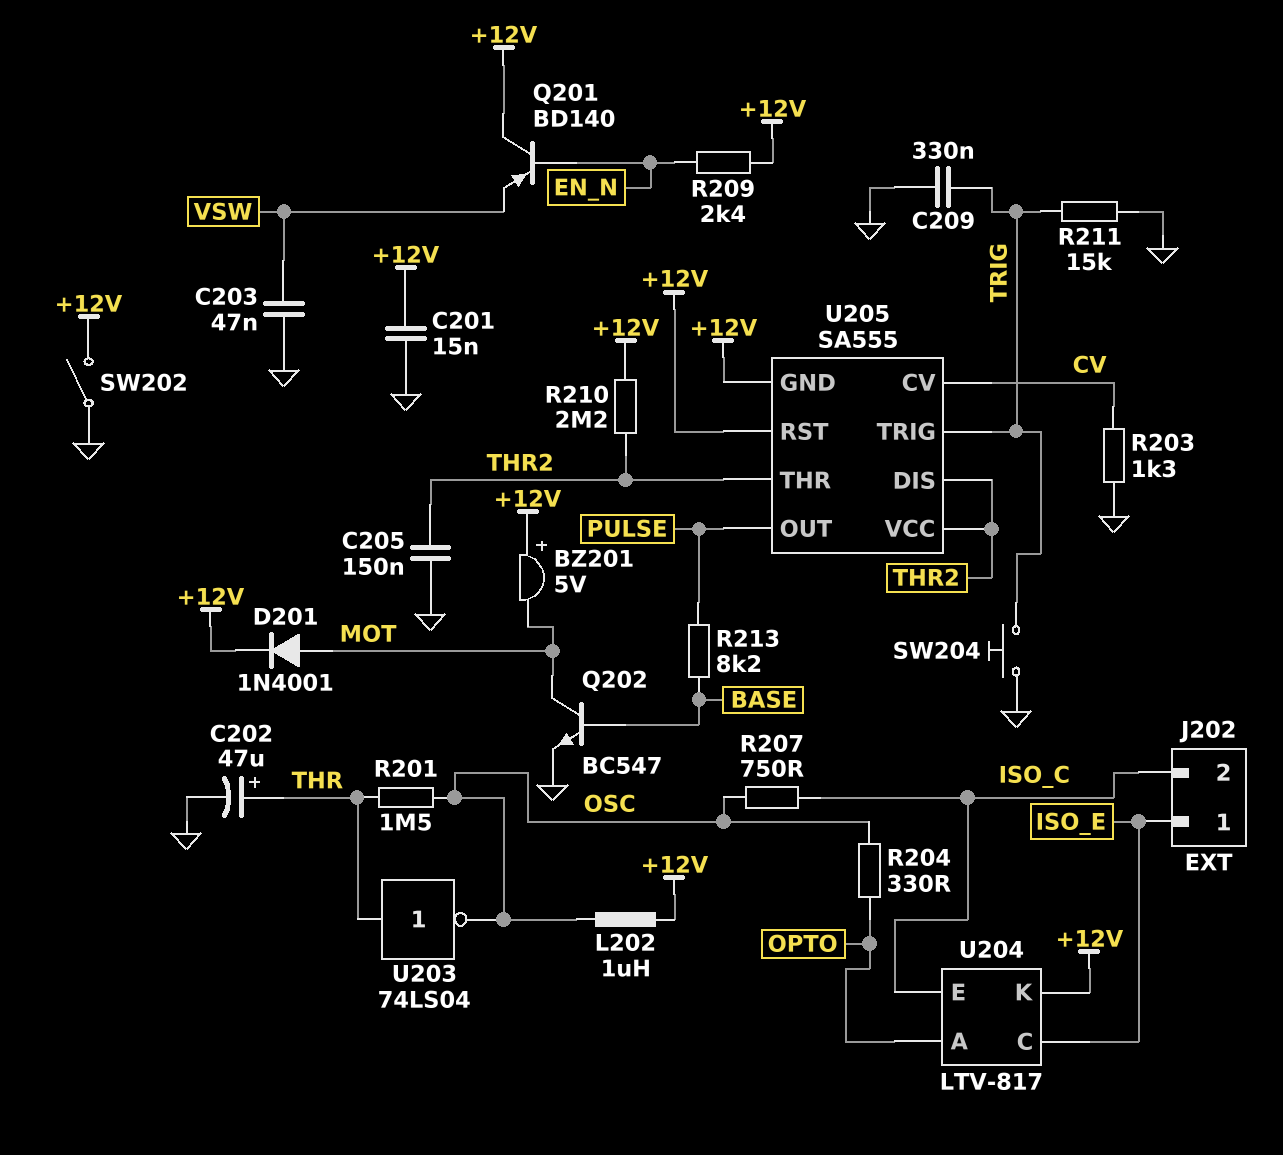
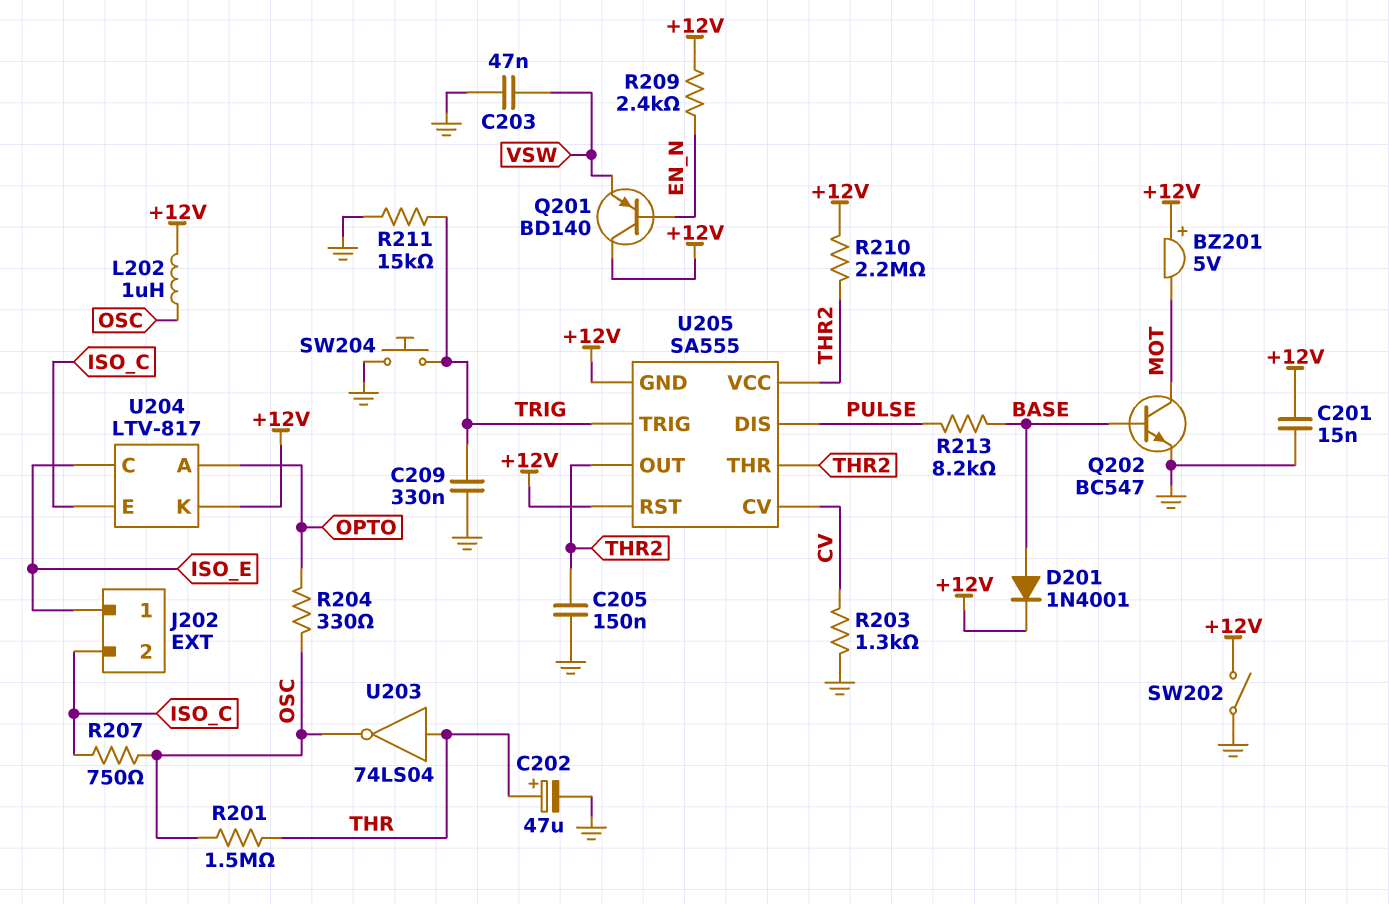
D201: diode 1N4001 (A MOT, K +12V) -> diode 1N4001 (A BASE, K +12V)
U205 pin DIS: THR2 -> PULSE
U205 pin OUT: PULSE -> THR2

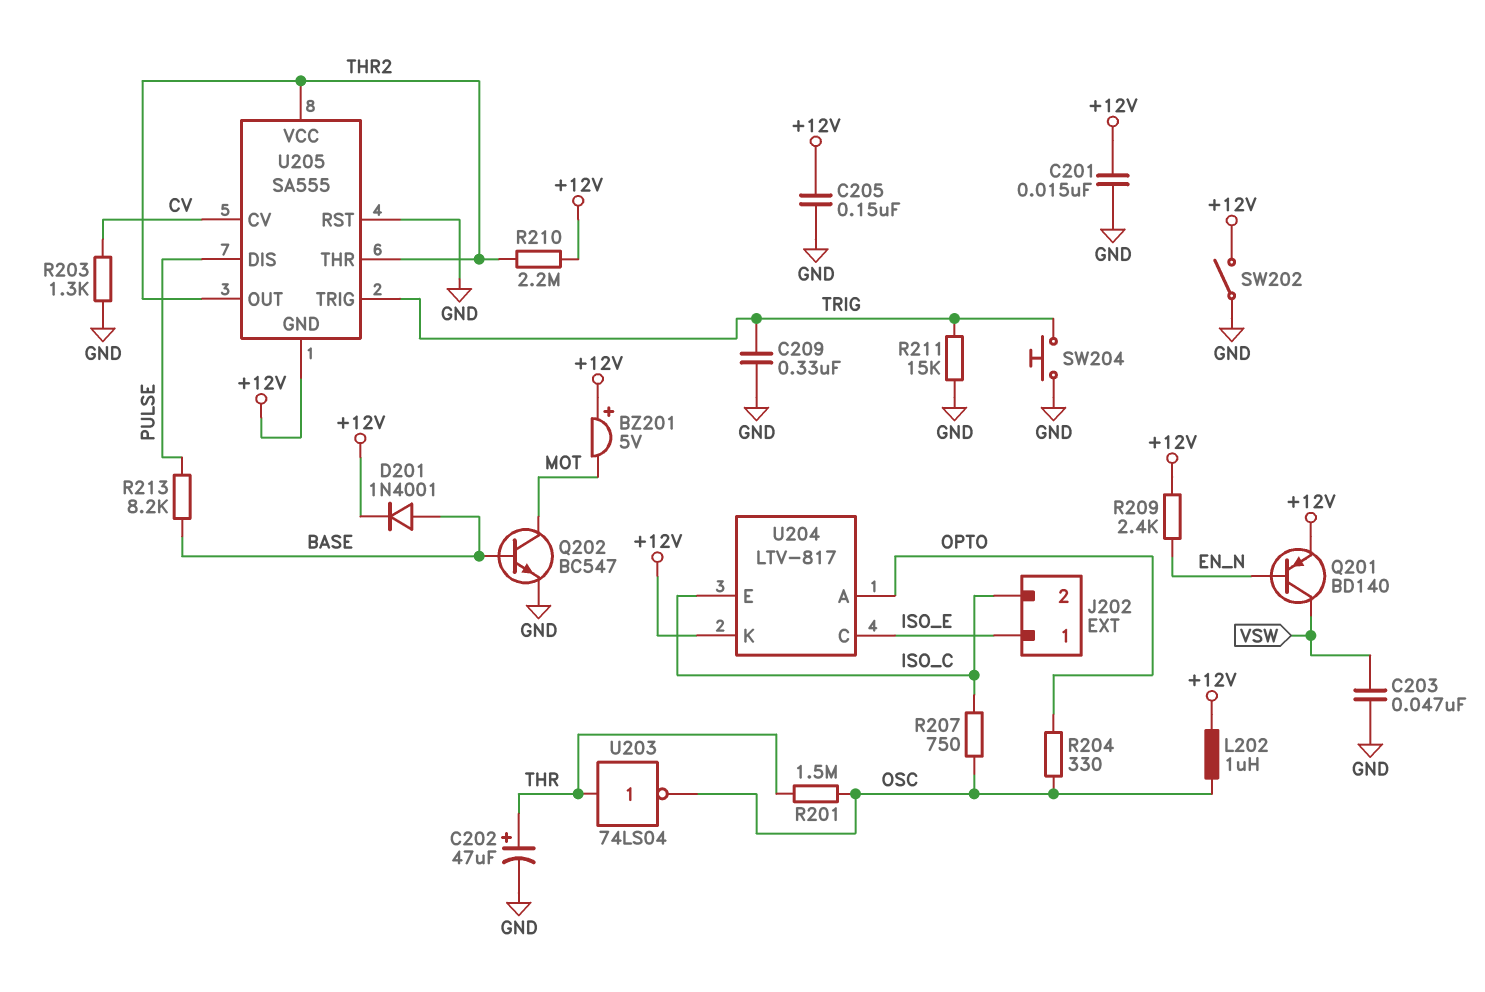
C205: 150nF (GND, THR2) -> 150nF (+12V, GND)
Q201: PNP BD140 (B EN_N, C +12V, E VSW) -> PNP BD140 (B EN_N, C VSW, E +12V)
U205 pin RST: +12V -> GND

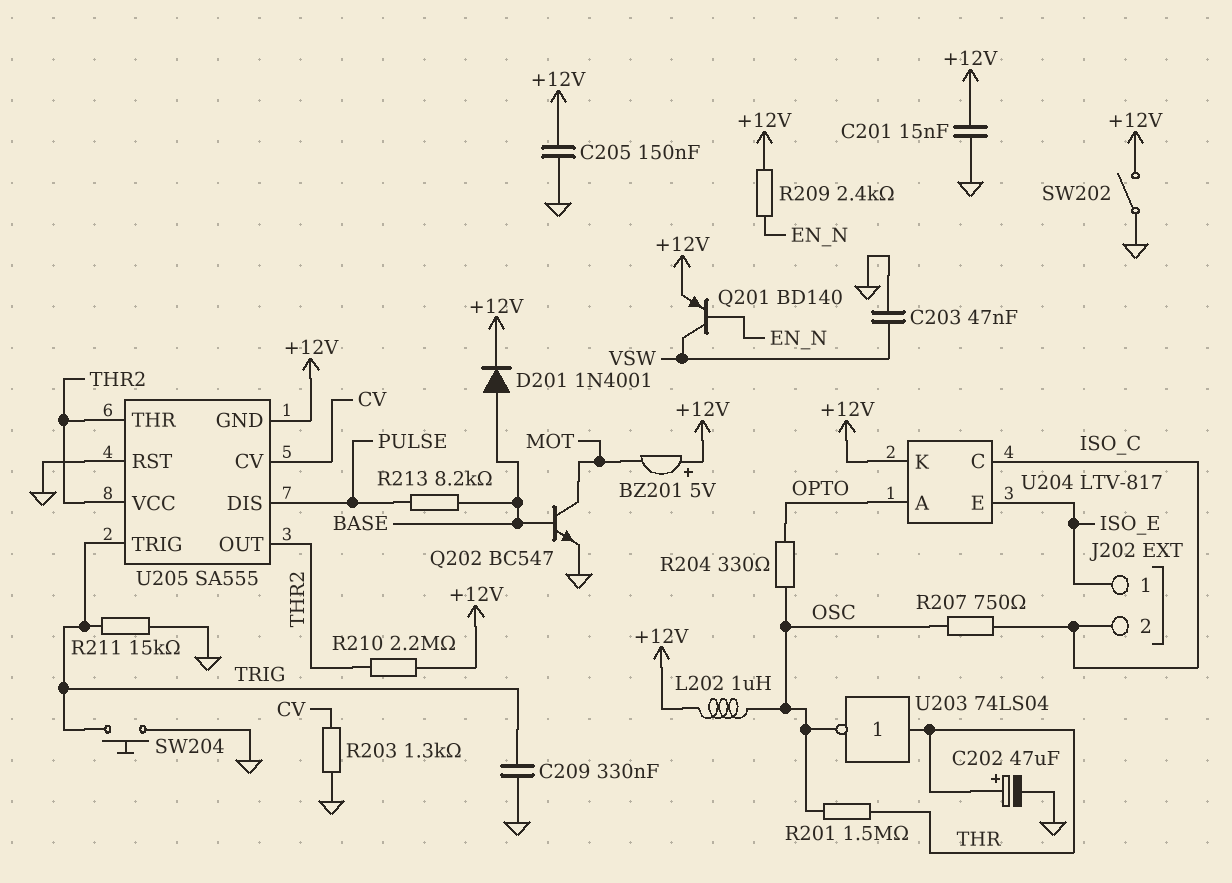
U204 pin C: ISO_E -> ISO_C
U204 pin E: ISO_C -> ISO_E

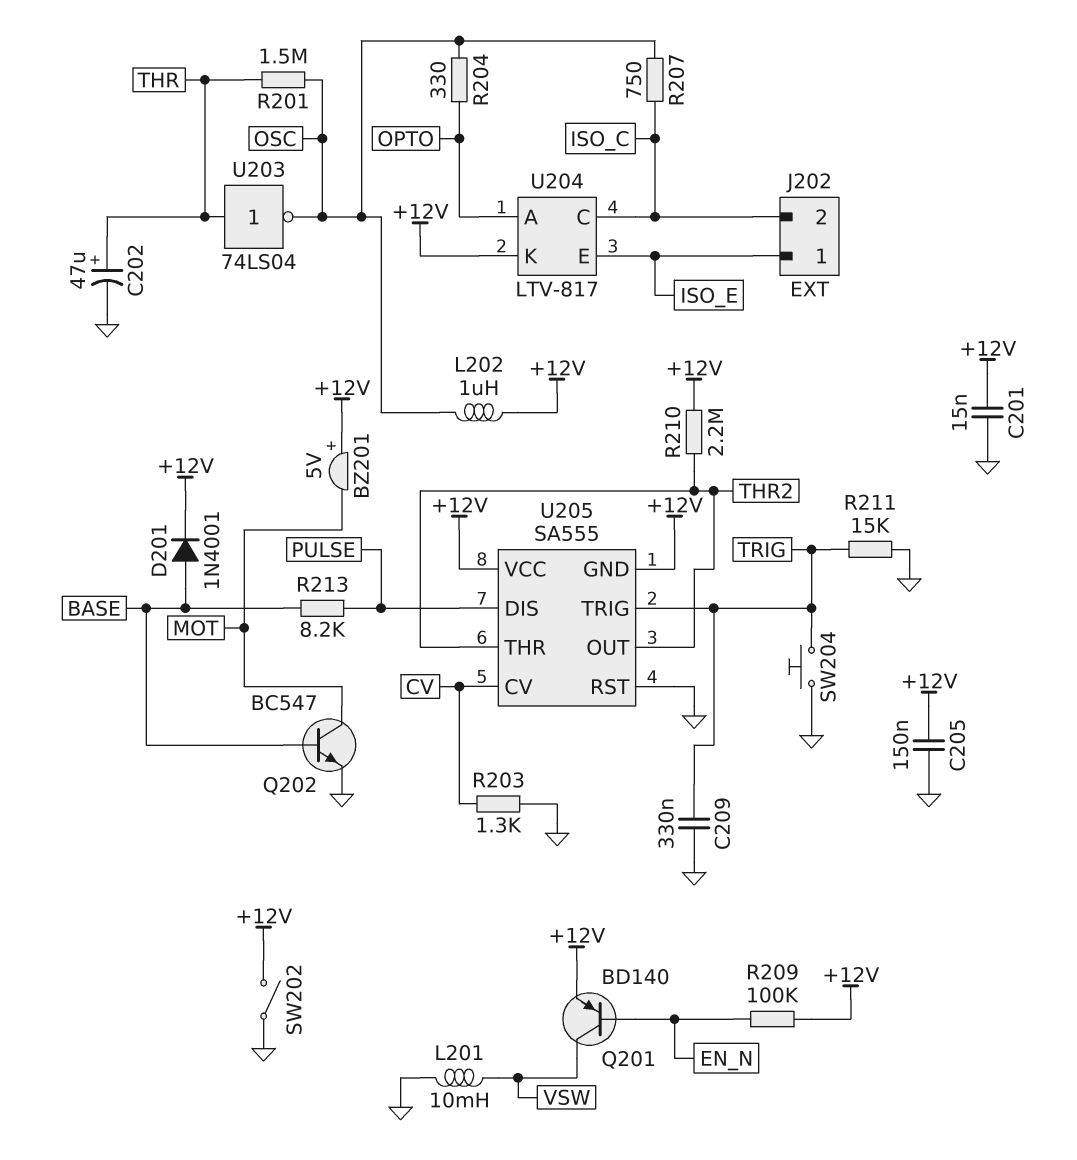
C203: 47nF (GND, VSW) -> none
L201: none -> 10mH (GND, VSW)
R209: 2.4k (+12V, EN_N) -> 100k (+12V, EN_N)
U205 pin VCC: THR2 -> +12V

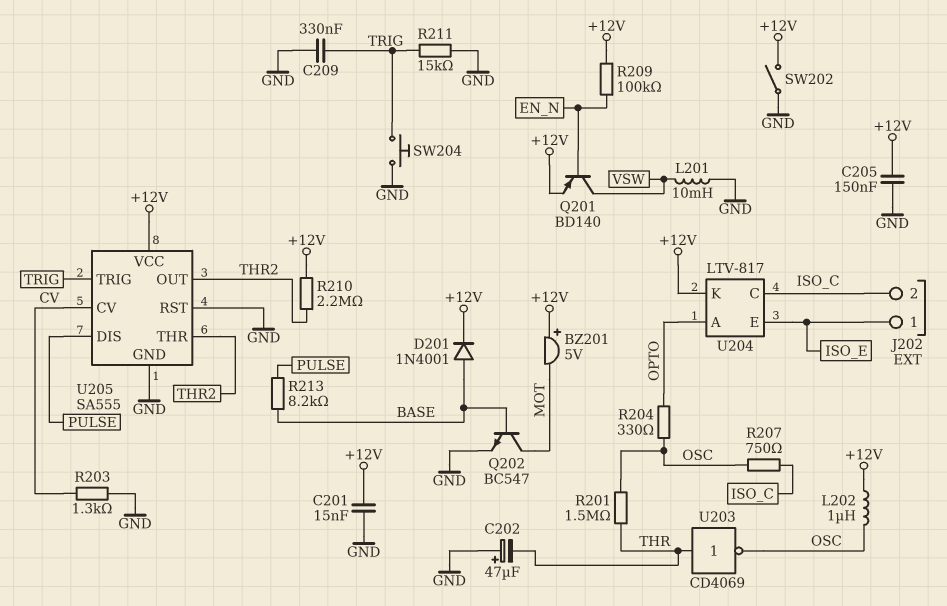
C202: 47uF (plus THR, minus GND) -> 47uF (plus GND, minus THR)
U203: NOT 74LS04 (in THR, out OSC) -> NOT CD4069 (in THR, out OSC)
U205 pin GND: +12V -> GND

